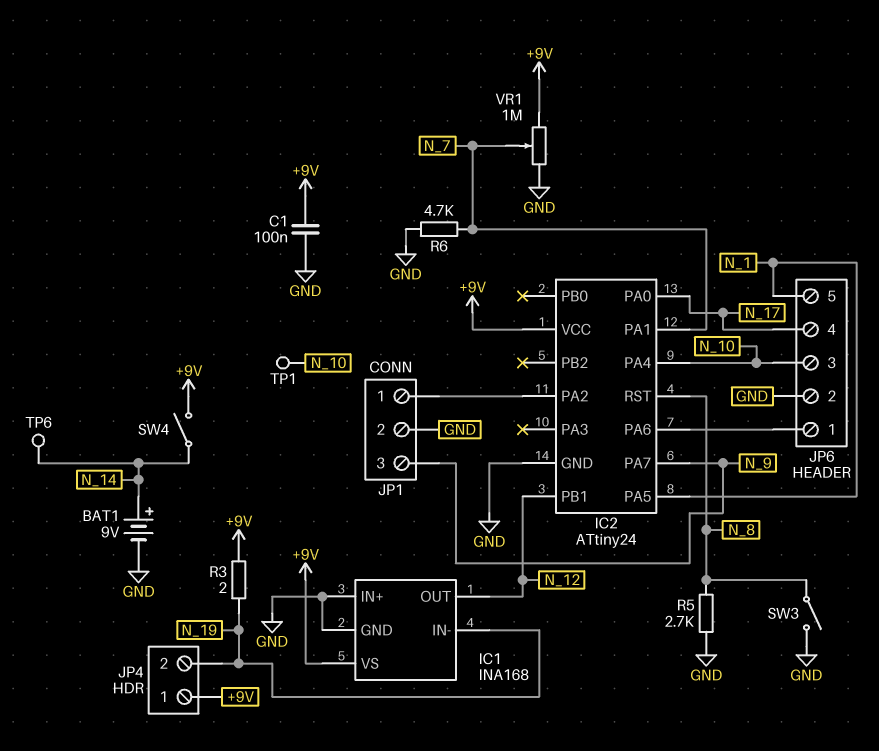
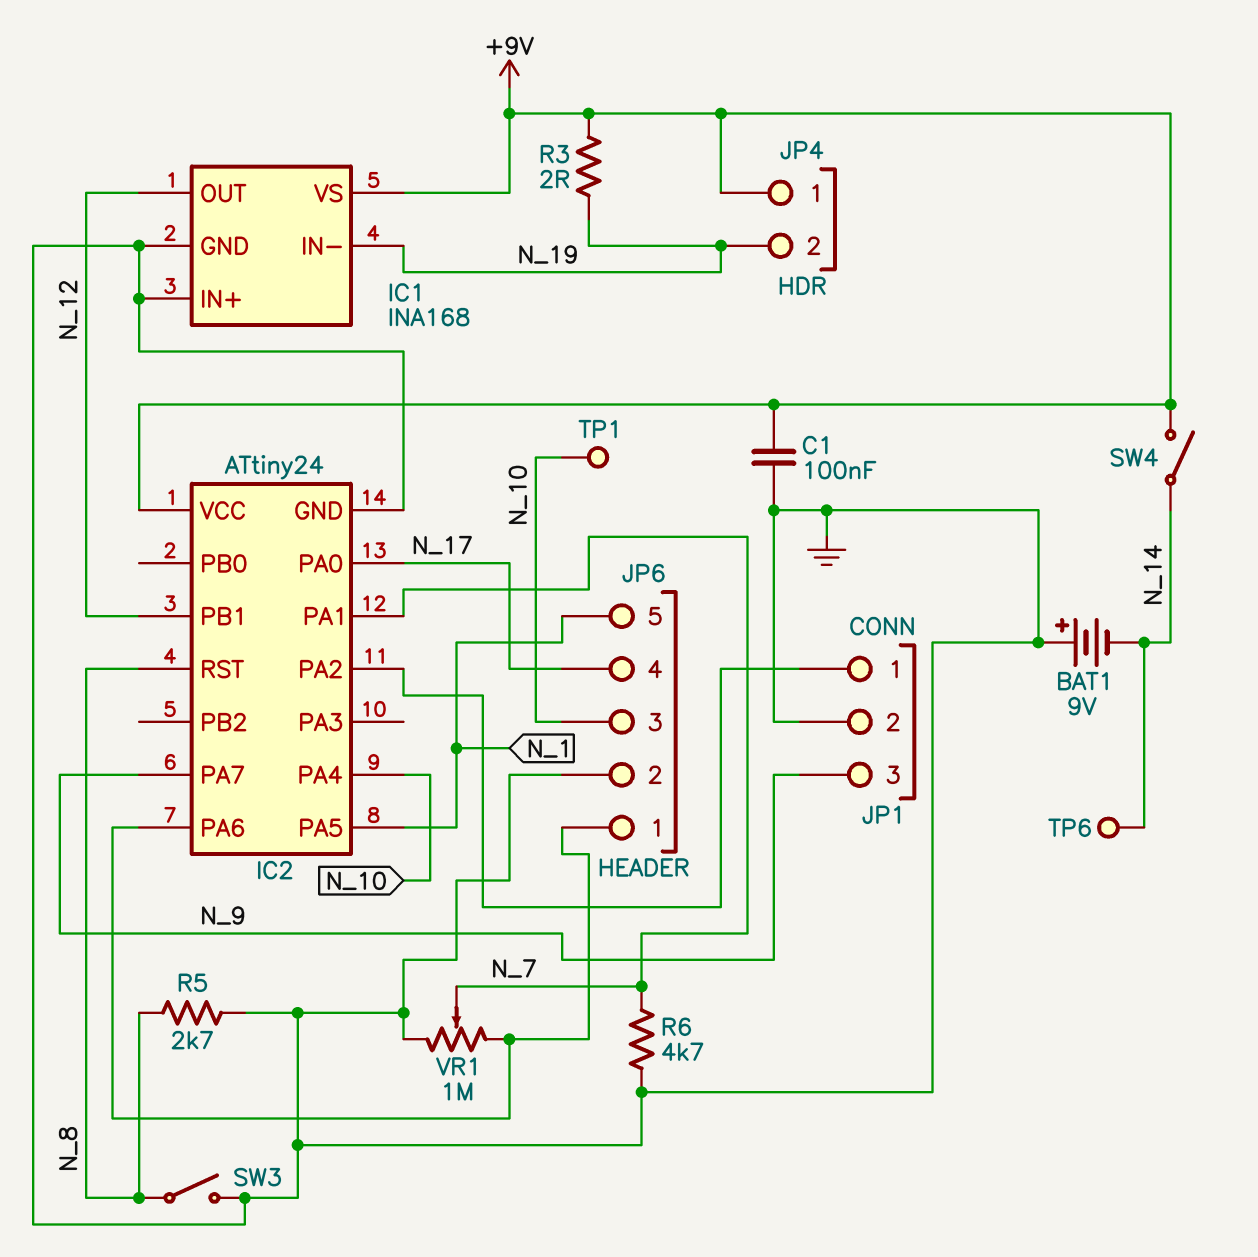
BAT1: 9V (plus N_14, minus GND) -> 9V (plus GND, minus N_14)
VR1: 1M (+9V, GND, wiper N_7) -> 1M (GND, IC2/PA6, wiper N_7)

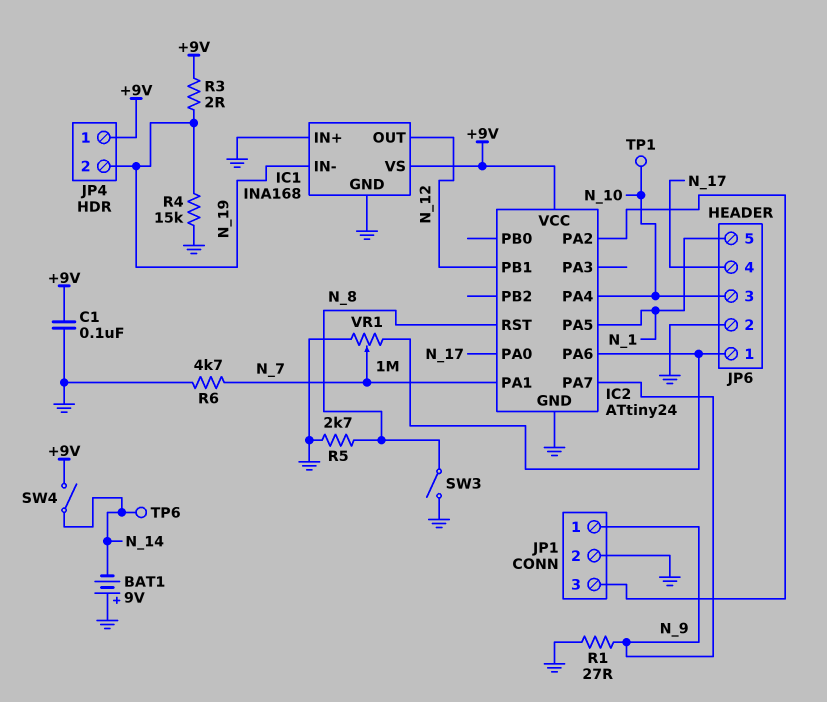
JP1 pin 1: IC2/PA2 -> N_9
JP1 pin 3: N_9 -> IC2/PA2
R1: none -> 27 (GND, N_9)
R4: none -> 15k (GND, N_19)

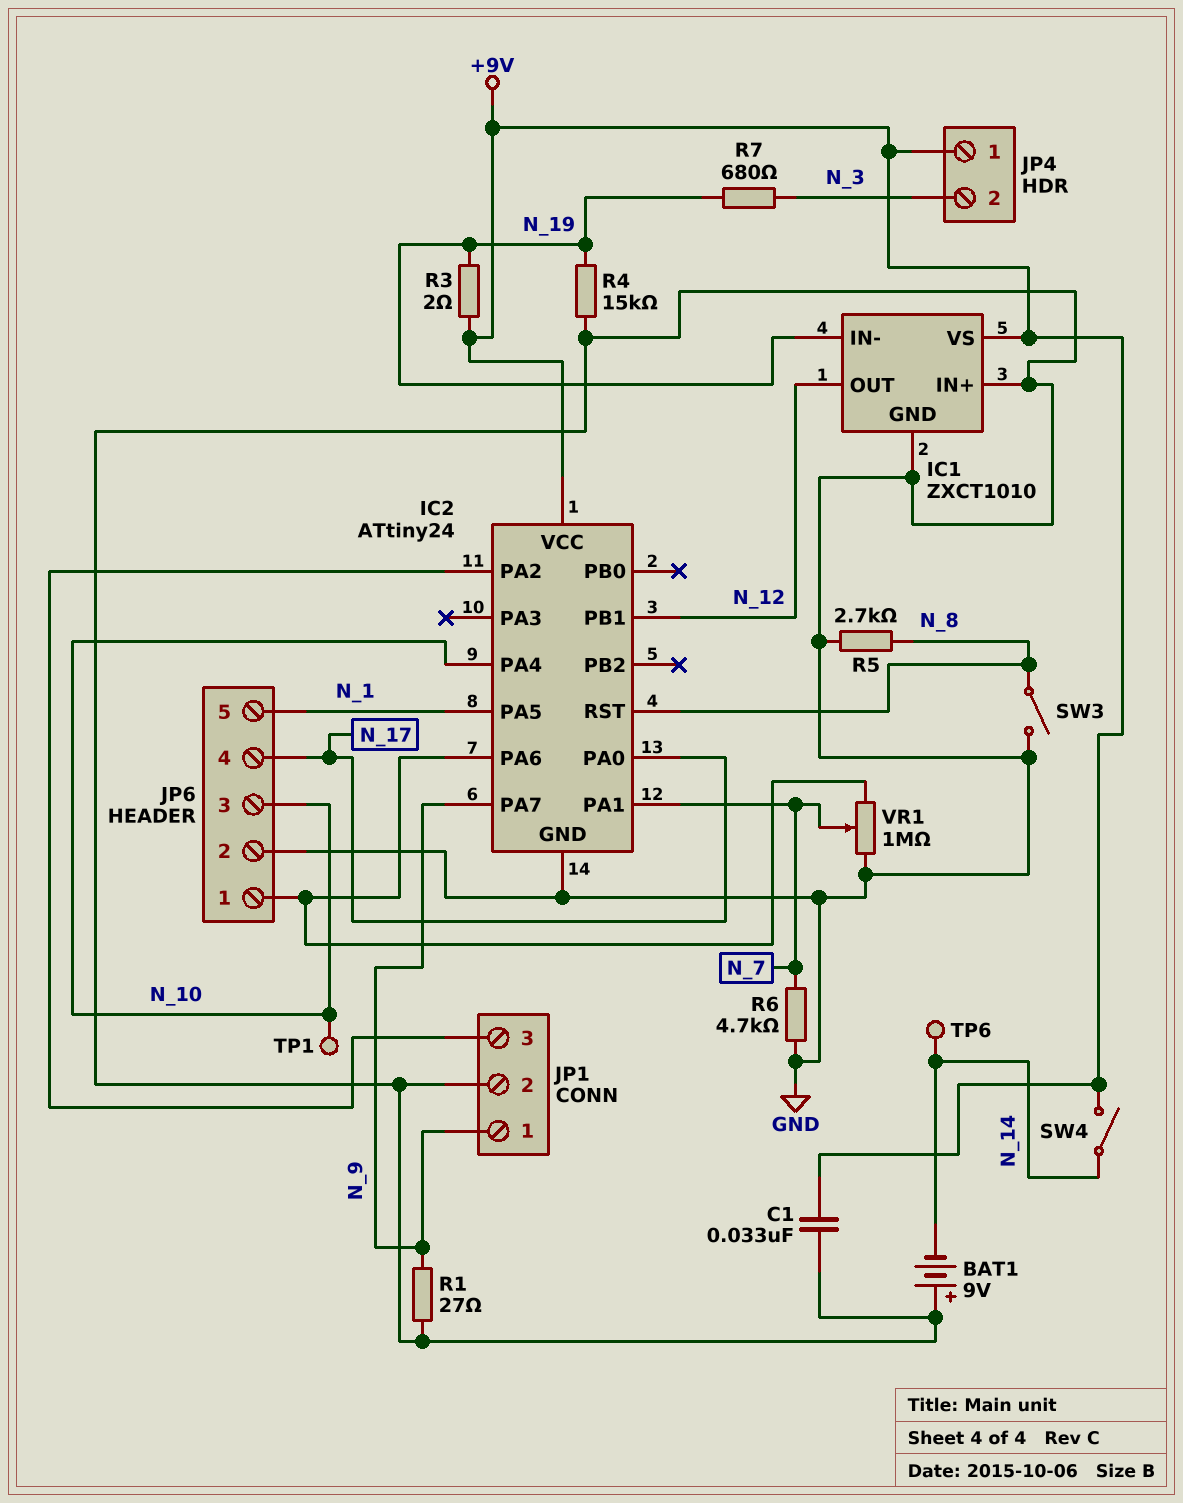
C1: 100nF (+9V, GND) -> 33nF (+9V, GND)
IC1: INA168 -> ZXCT1010
JP4 pin 2: N_19 -> N_3
R7: none -> 680 (N_3, N_19)

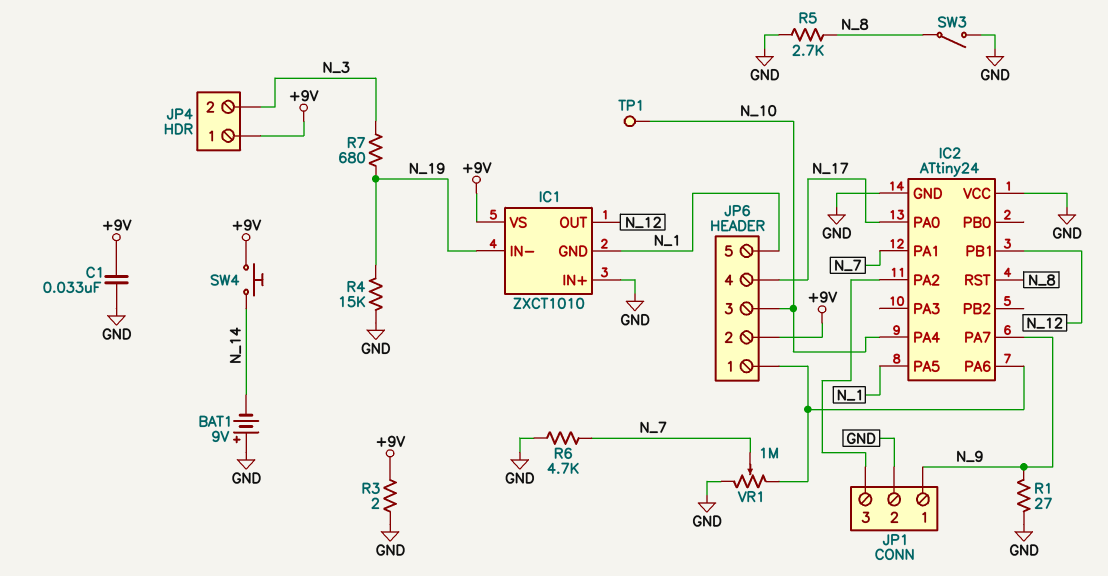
IC1 pin GND: GND -> N_1
IC2 pin VCC: +9V -> GND
JP6 pin 2: GND -> +9V
R3: 2 (+9V, N_19) -> 2 (+9V, GND)
SW4: switch (+9V, N_14) -> button (+9V, N_14)
TP6: test point (N_14) -> none

